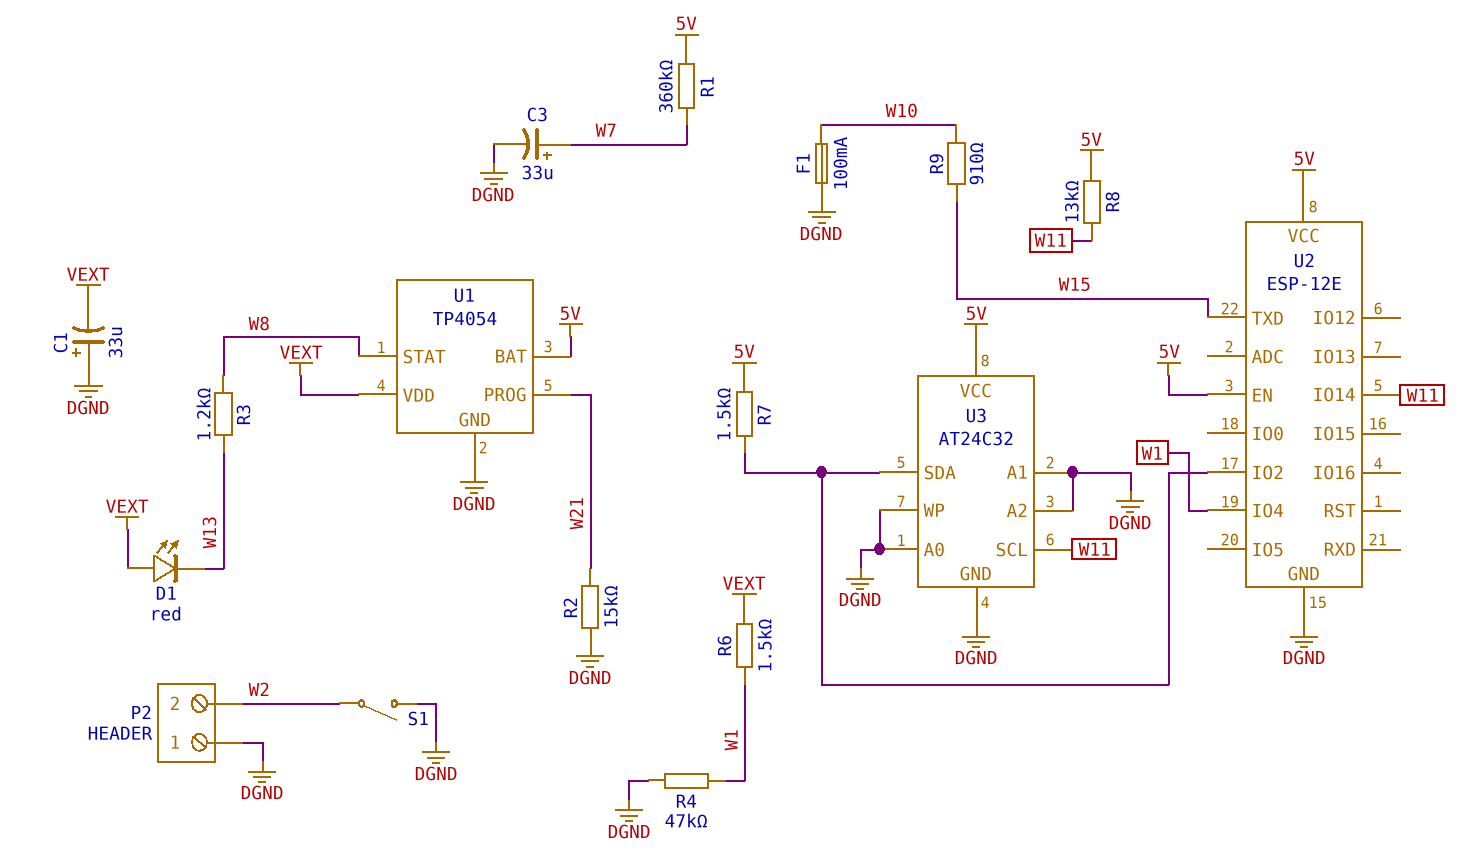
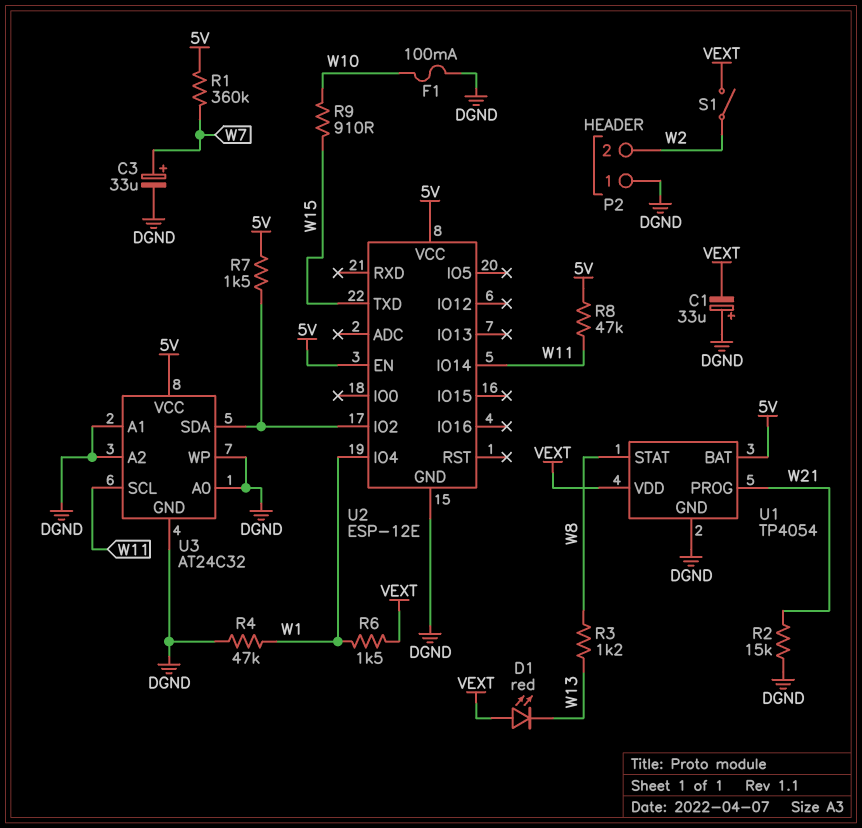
R8: 13k (5V, W11) -> 47k (5V, W11)
S1: switch (DGND, W2) -> switch (VEXT, W2)

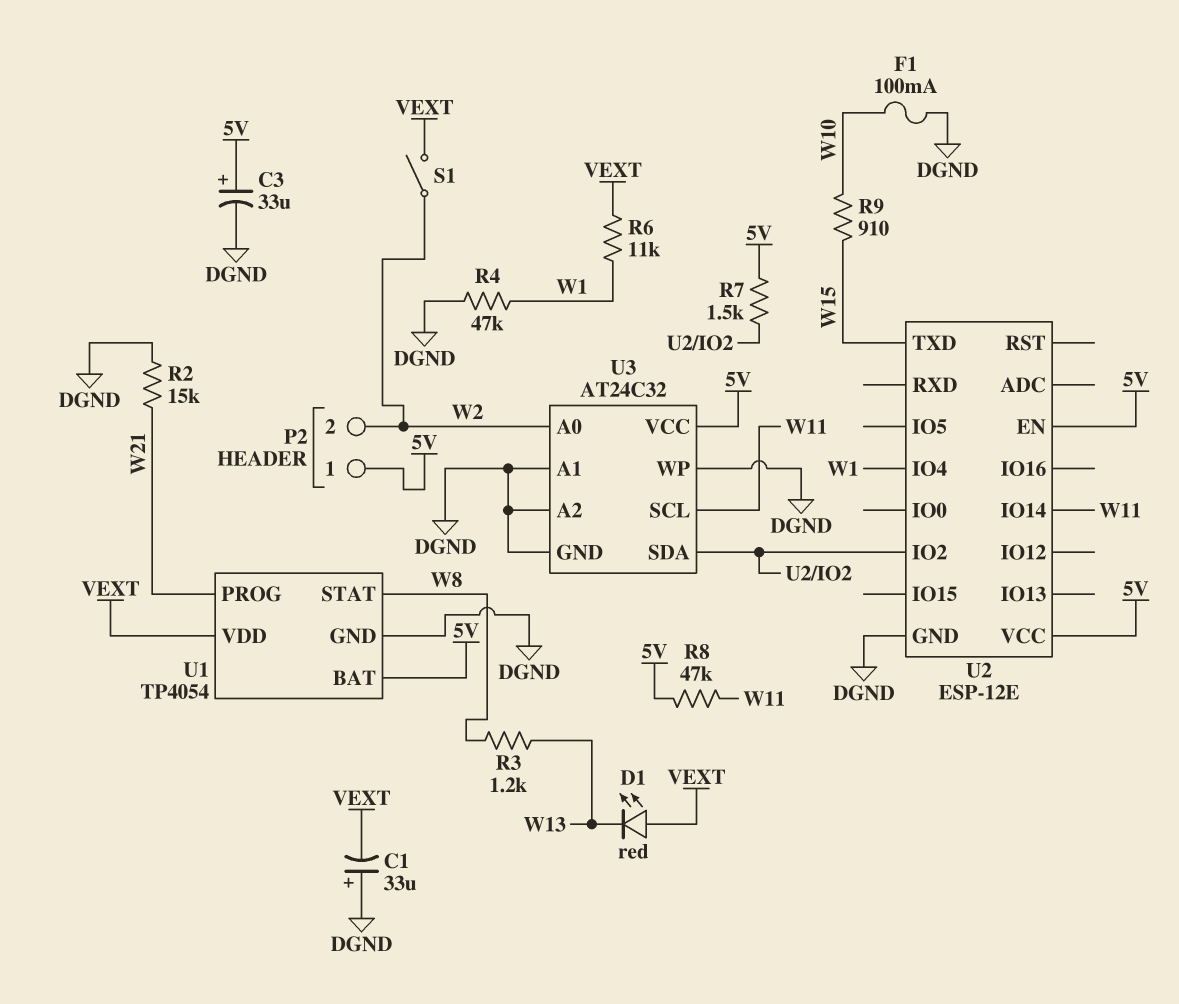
C3: 33uF (plus W7, minus DGND) -> 33uF (plus 5V, minus DGND)
P2 pin 1: DGND -> 5V
R1: 360k (5V, W7) -> none
R6: 1.5k (VEXT, W1) -> 11k (VEXT, W1)
U3 pin A0: DGND -> W2

